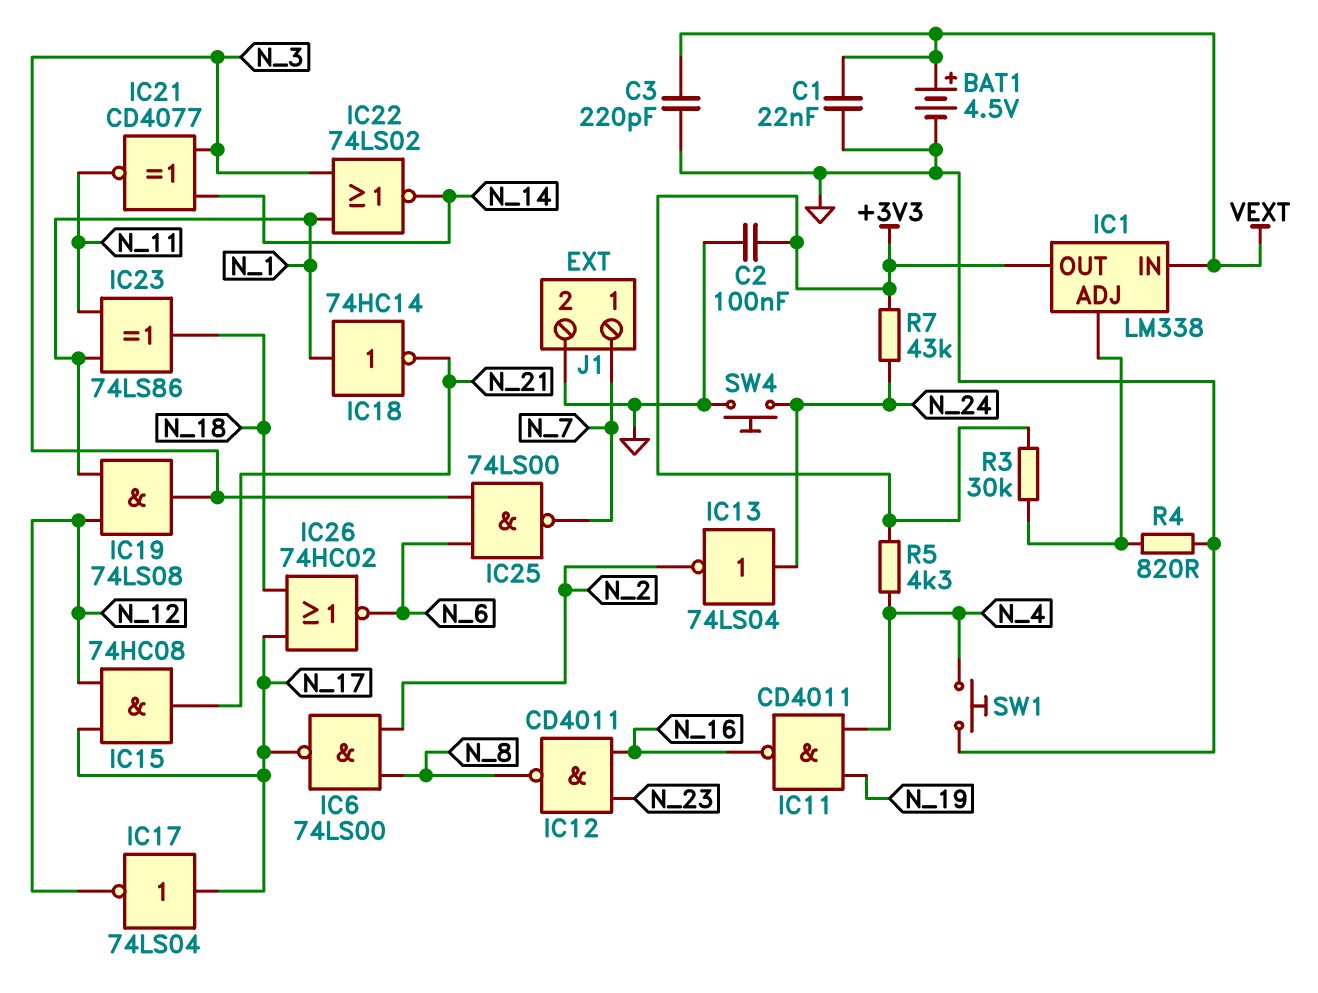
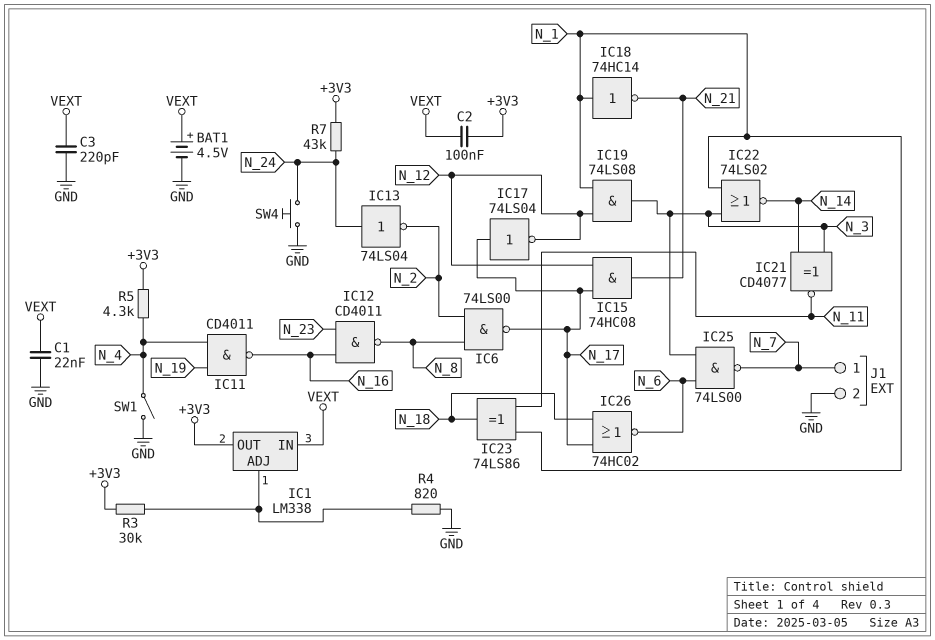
C2: 100nF (+3V3, GND) -> 100nF (+3V3, VEXT)
SW1: button (GND, N_4) -> switch (GND, N_4)

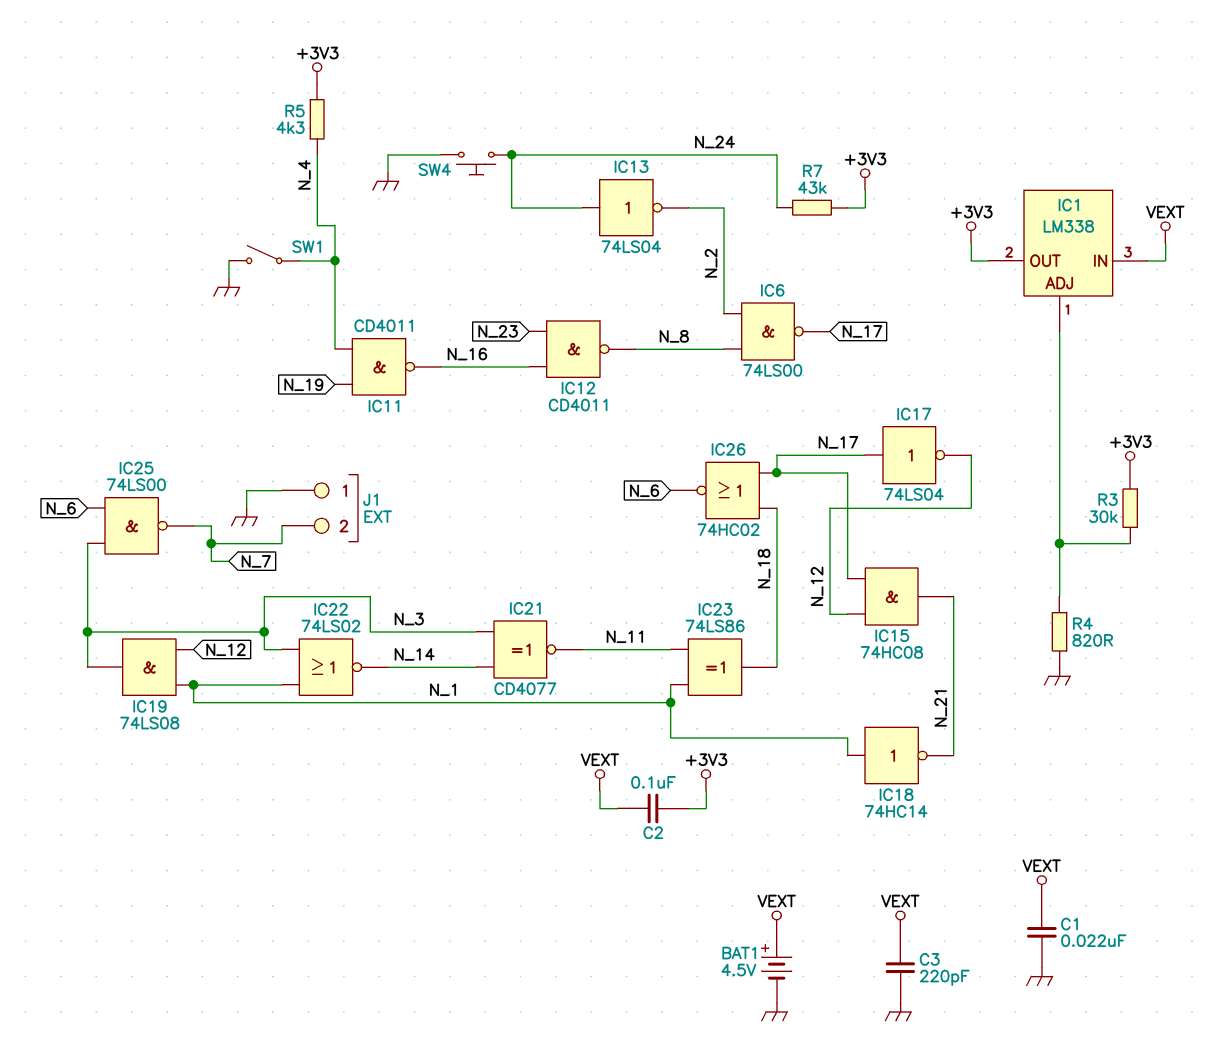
J1 pin 1: N_7 -> GND
J1 pin 2: GND -> N_7

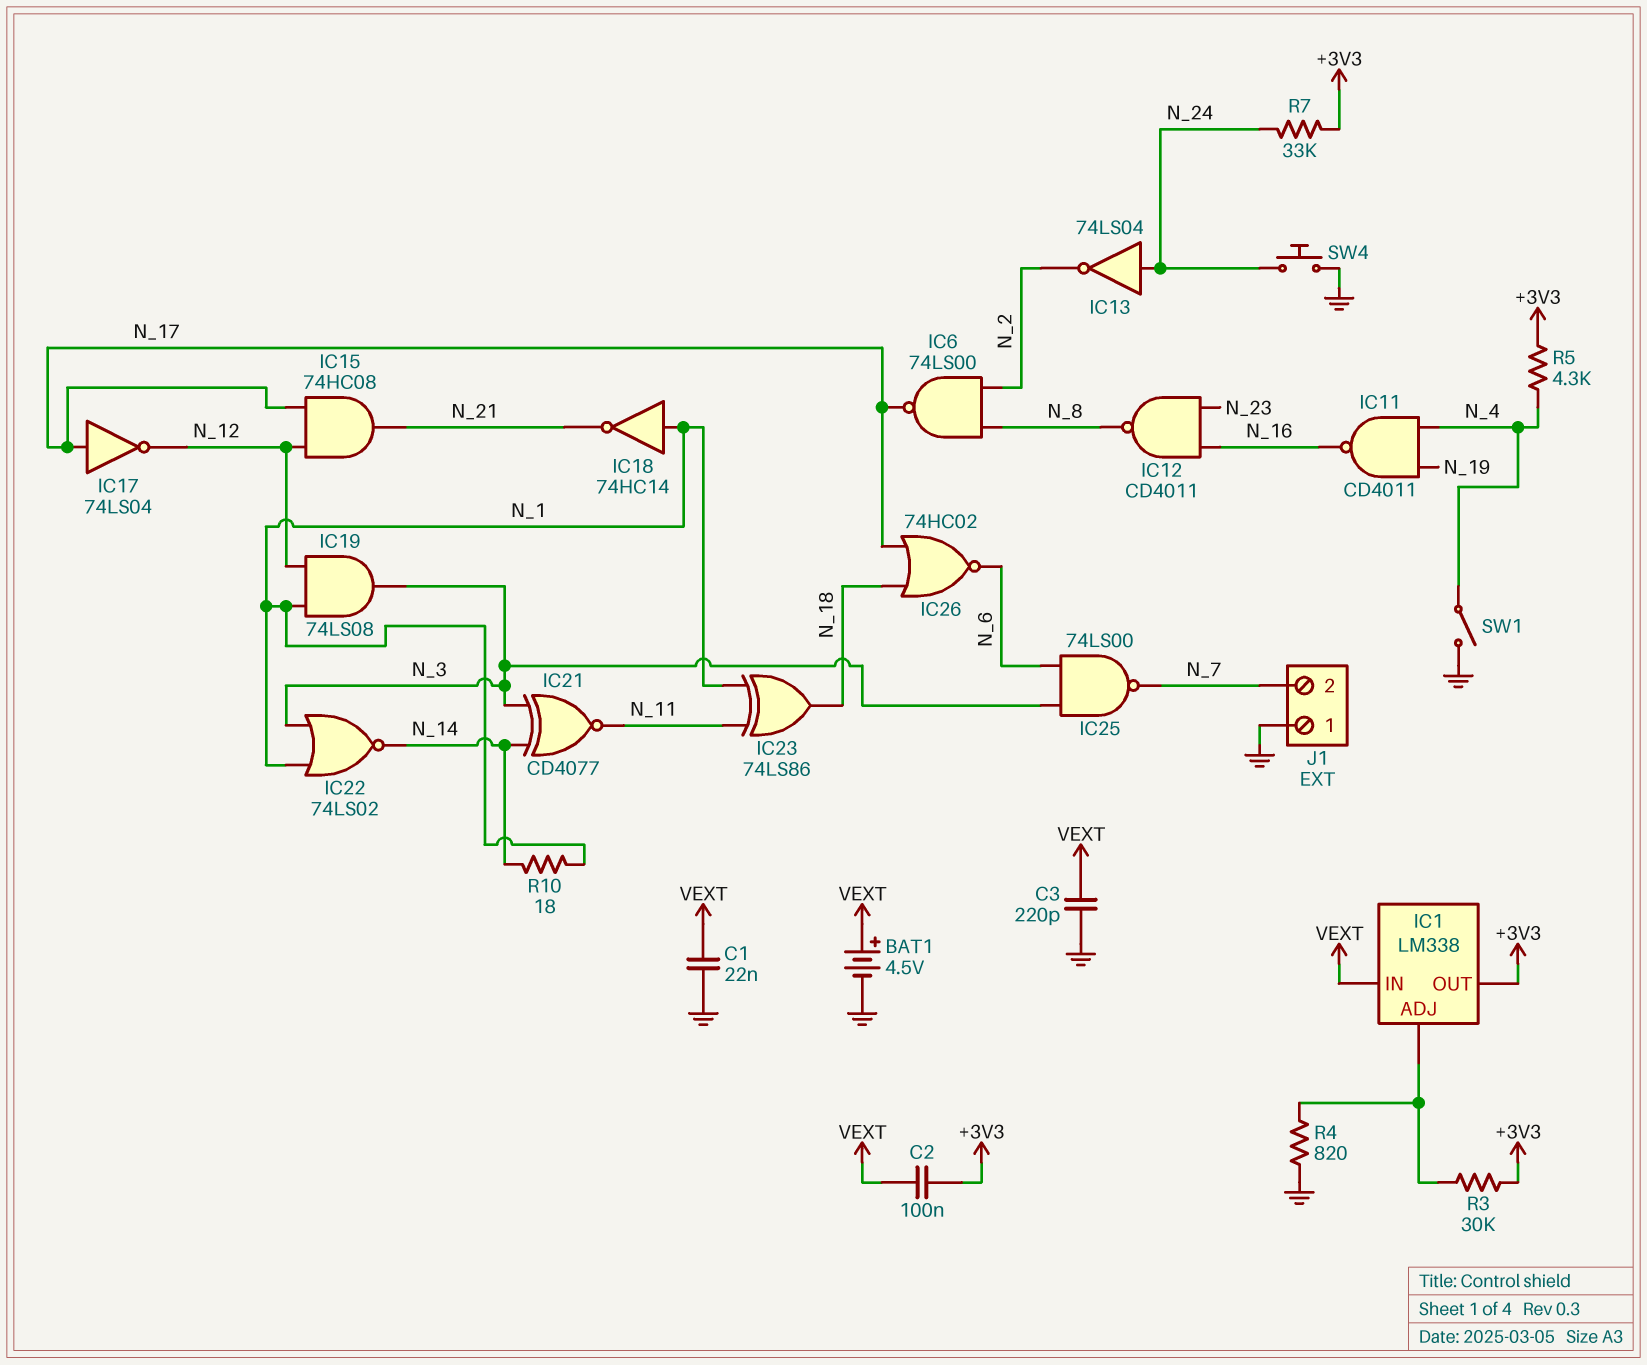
R7: 43k (+3V3, N_24) -> 33k (+3V3, N_24)
R10: none -> 18 (N_1, N_14)

